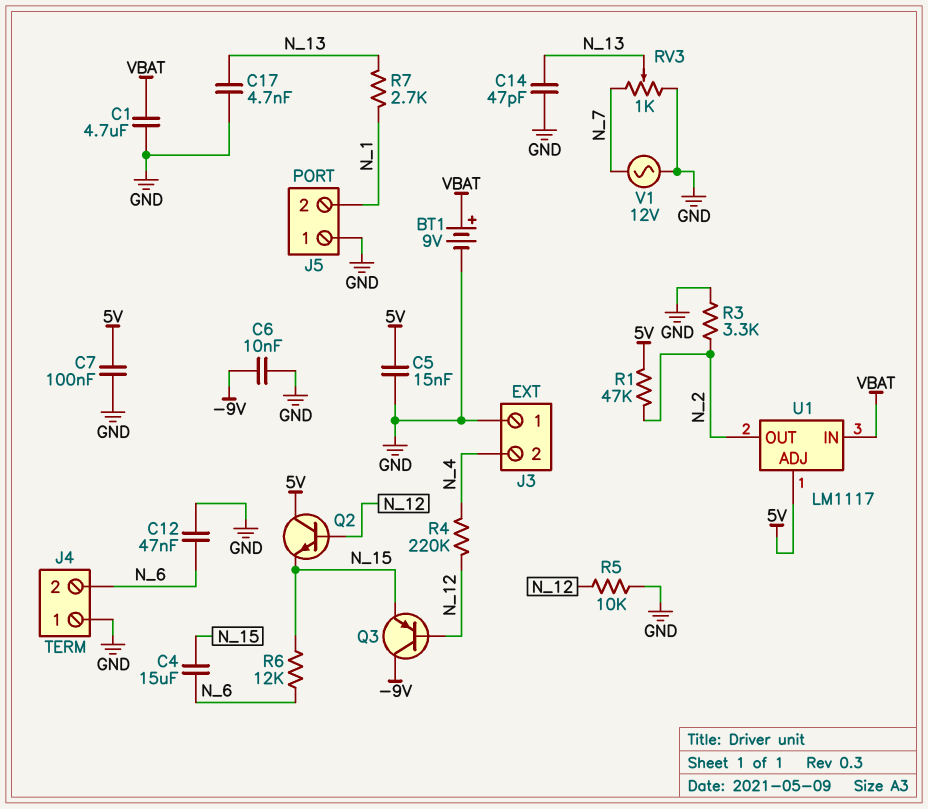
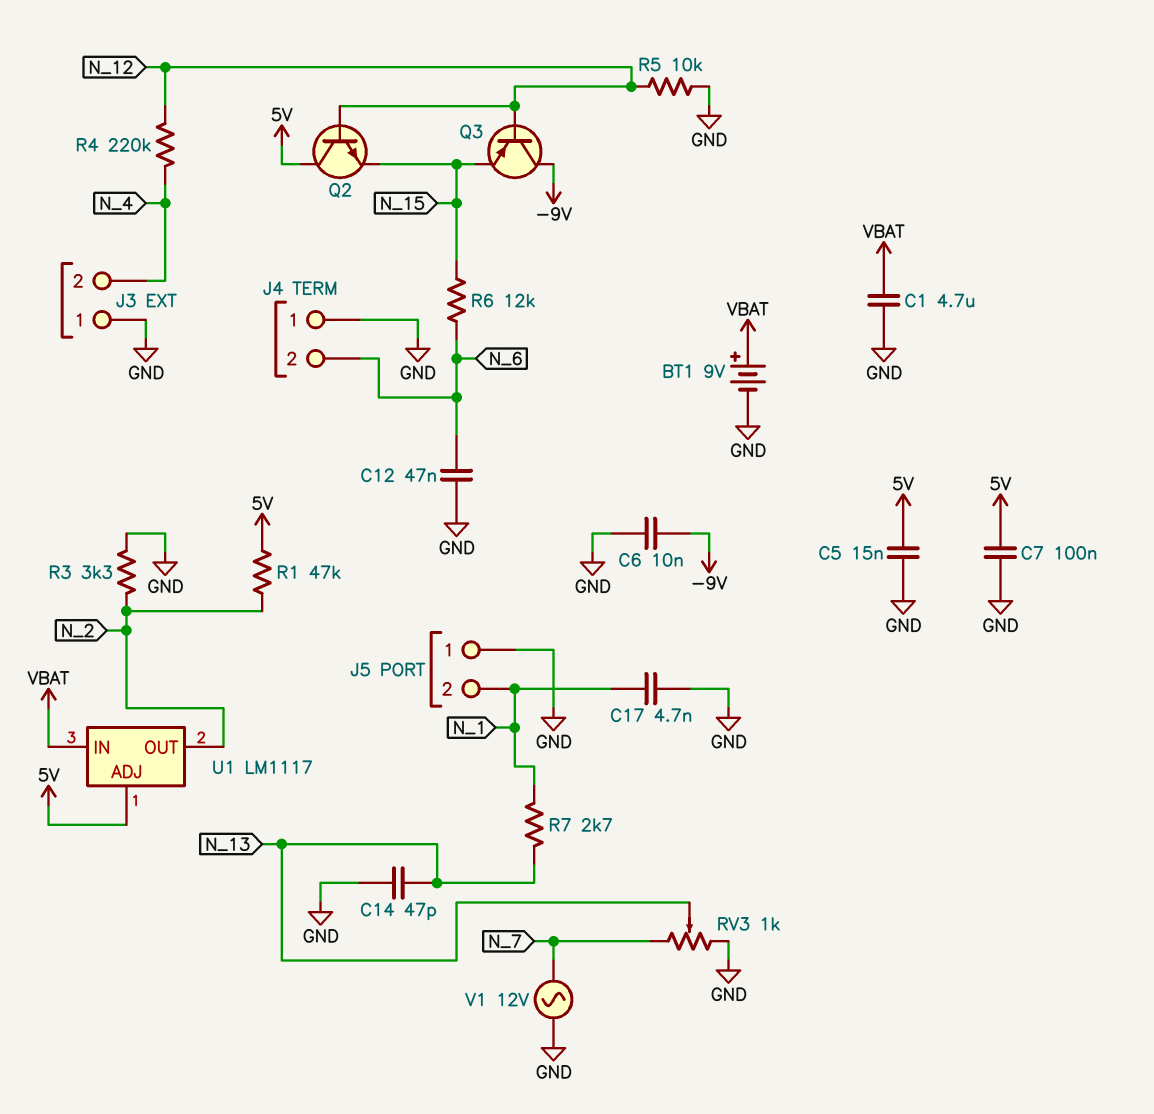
C4: 15uF (N_6, N_15) -> none
C17: 4.7nF (GND, N_13) -> 4.7nF (GND, N_1)

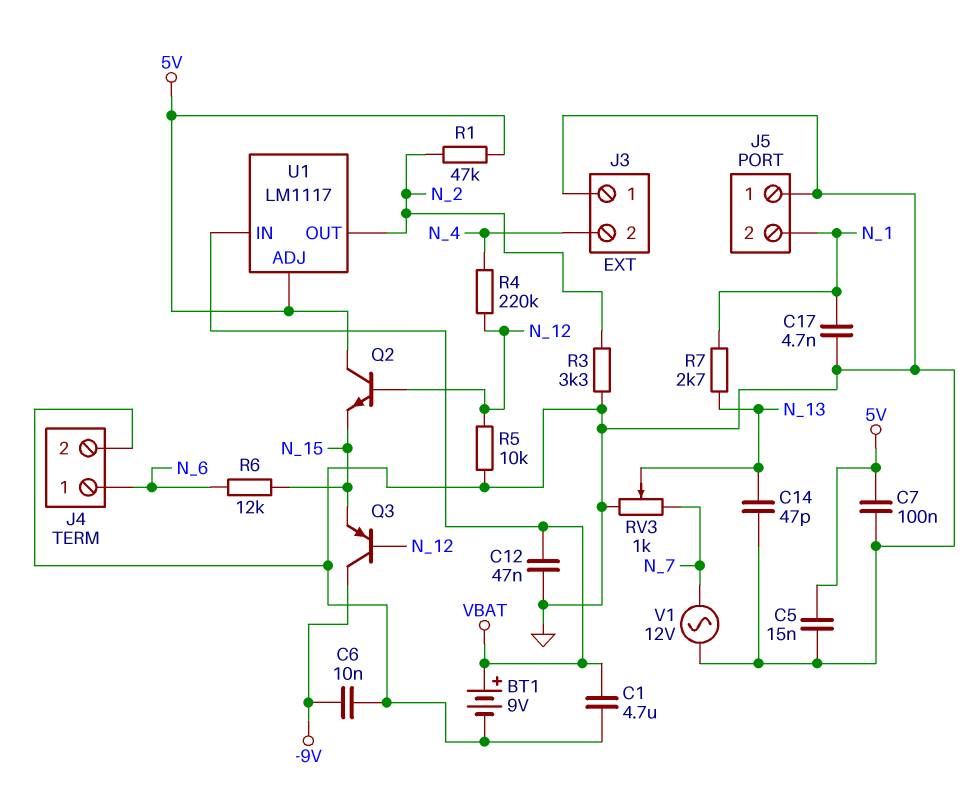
C12: 47nF (GND, N_6) -> 47nF (GND, VBAT)
J4 pin 1: GND -> N_6
J4 pin 2: N_6 -> GND

